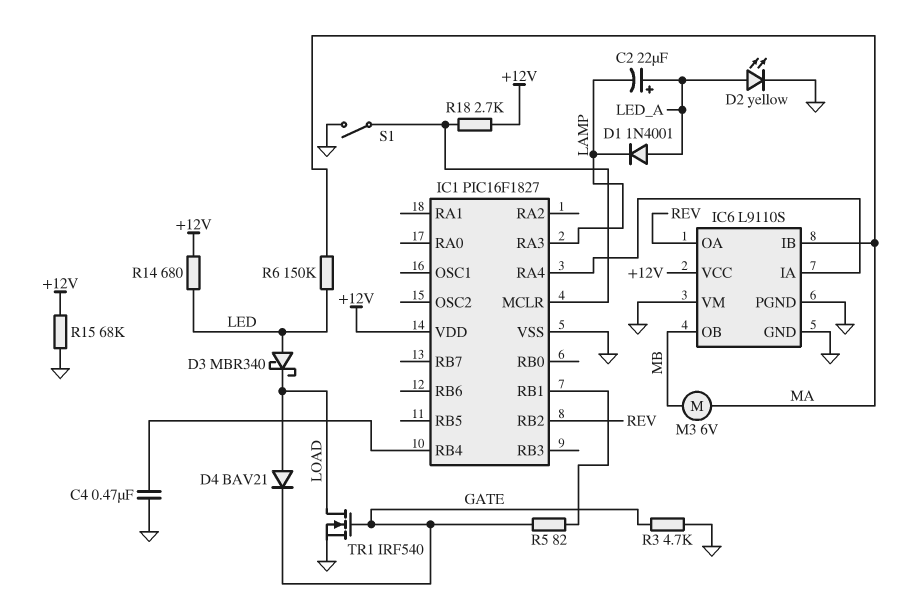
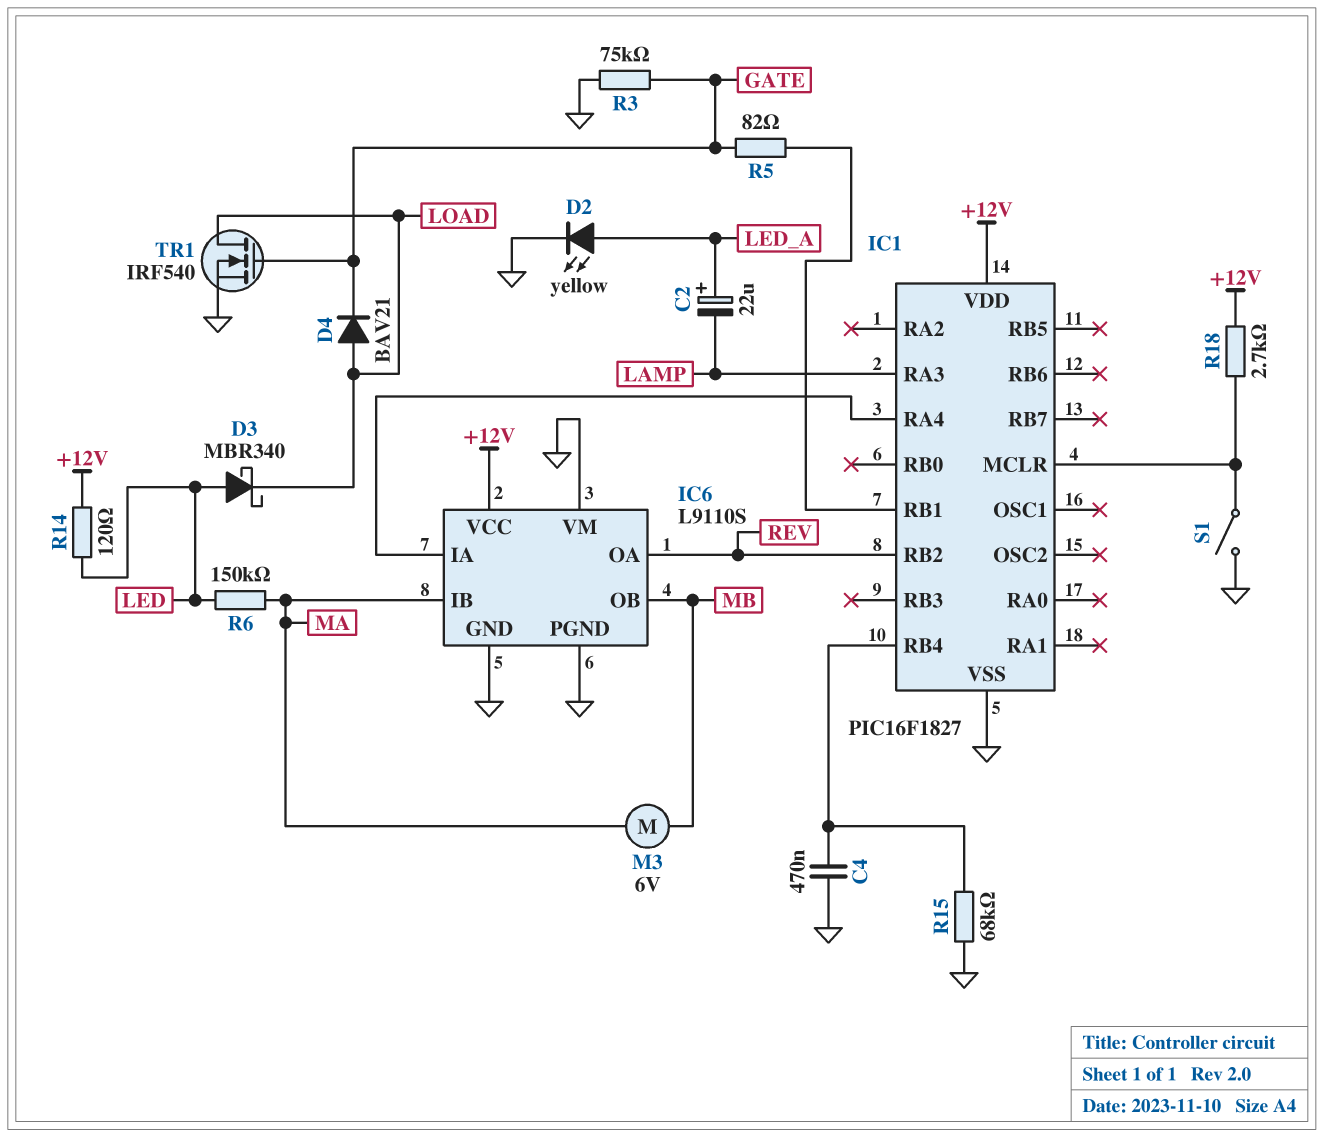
D1: diode 1N4001 (A LED_A, K LAMP) -> none
R3: 4.7k (GATE, GND) -> 75k (GATE, GND)
R14: 680 (+12V, LED) -> 120 (+12V, LED)
R15: 68k (+12V, GND) -> 68k (GND, IC1/RB4)

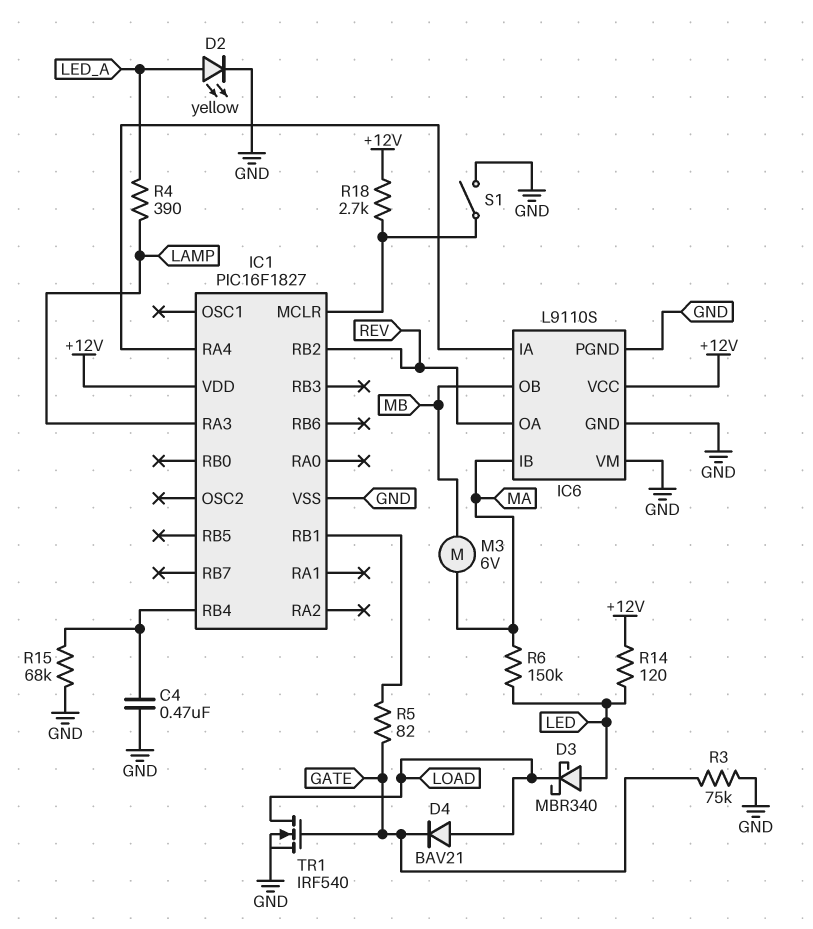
C2: 22uF (plus LED_A, minus LAMP) -> none
R4: none -> 390 (LAMP, LED_A)

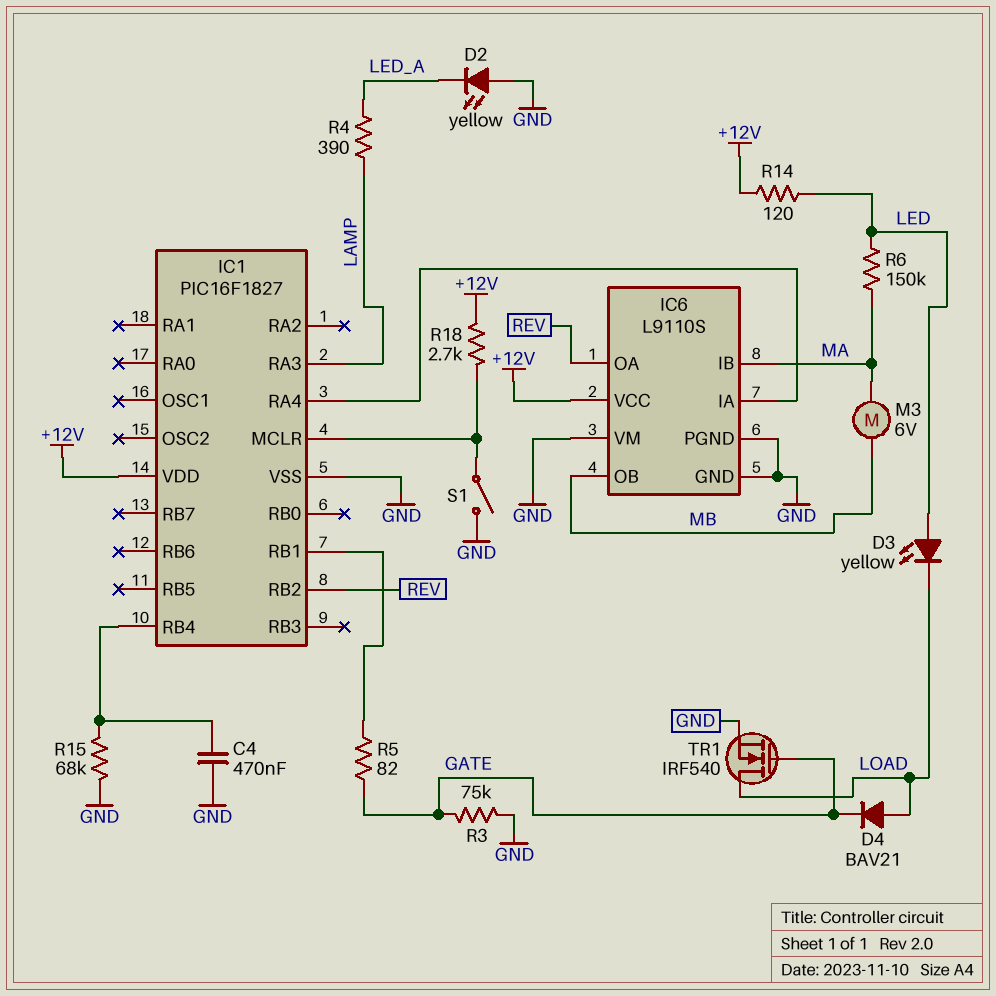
D2: LED yellow (A LED_A, K GND) -> LED yellow (A GND, K LED_A)
D3: schottky MBR340 (A LED, K LOAD) -> LED yellow (A LED, K LOAD)

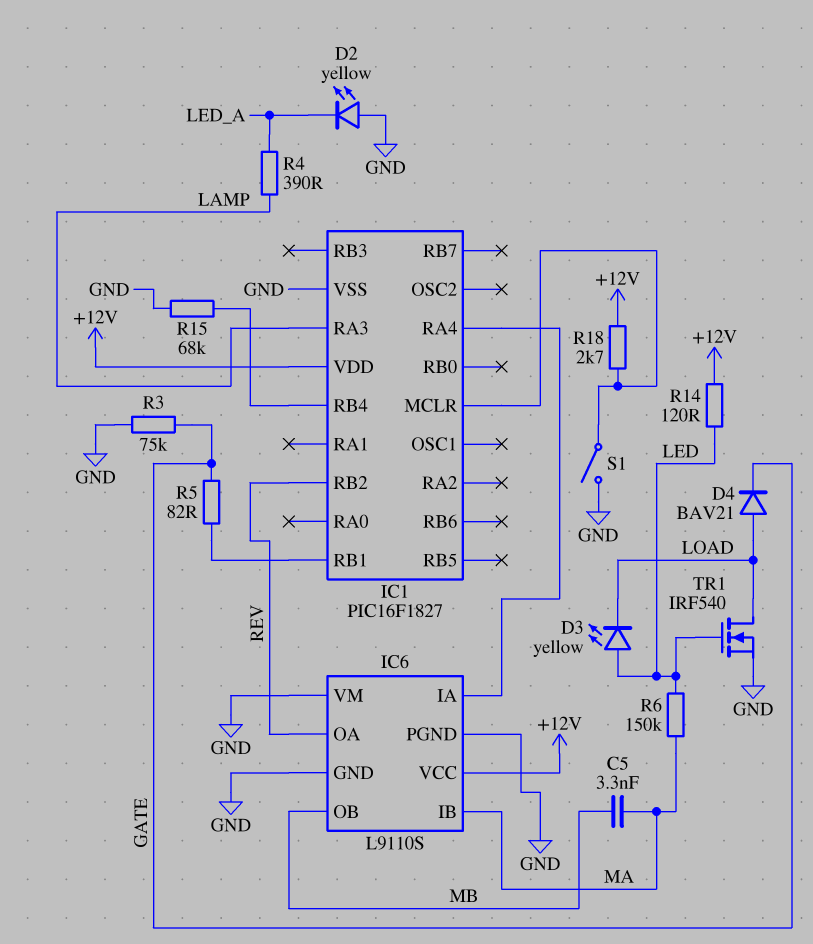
C4: 470nF (GND, IC1/RB4) -> none
C5: none -> 3.3nF (MA, MB)
M3: motor 6V (MA, MB) -> none
TR1: NMOS IRF540 (G GATE, D LOAD, S GND) -> NMOS IRF540 (G LED, D LOAD, S GND)

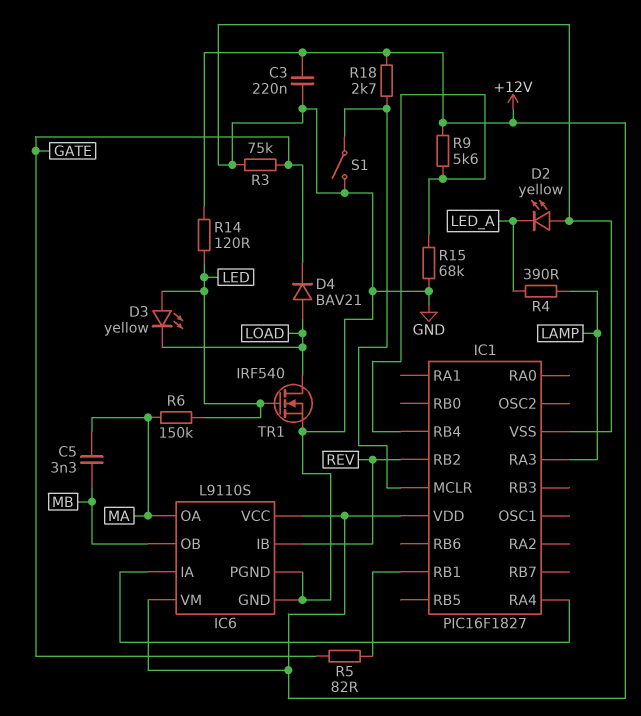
C3: none -> 220nF (+12V, GND)
IC6 pin IB: MA -> REV
IC6 pin OA: REV -> MA
IC6 pin VM: GND -> +12V
R9: none -> 5.6k (+12V, IC1/RB4)

